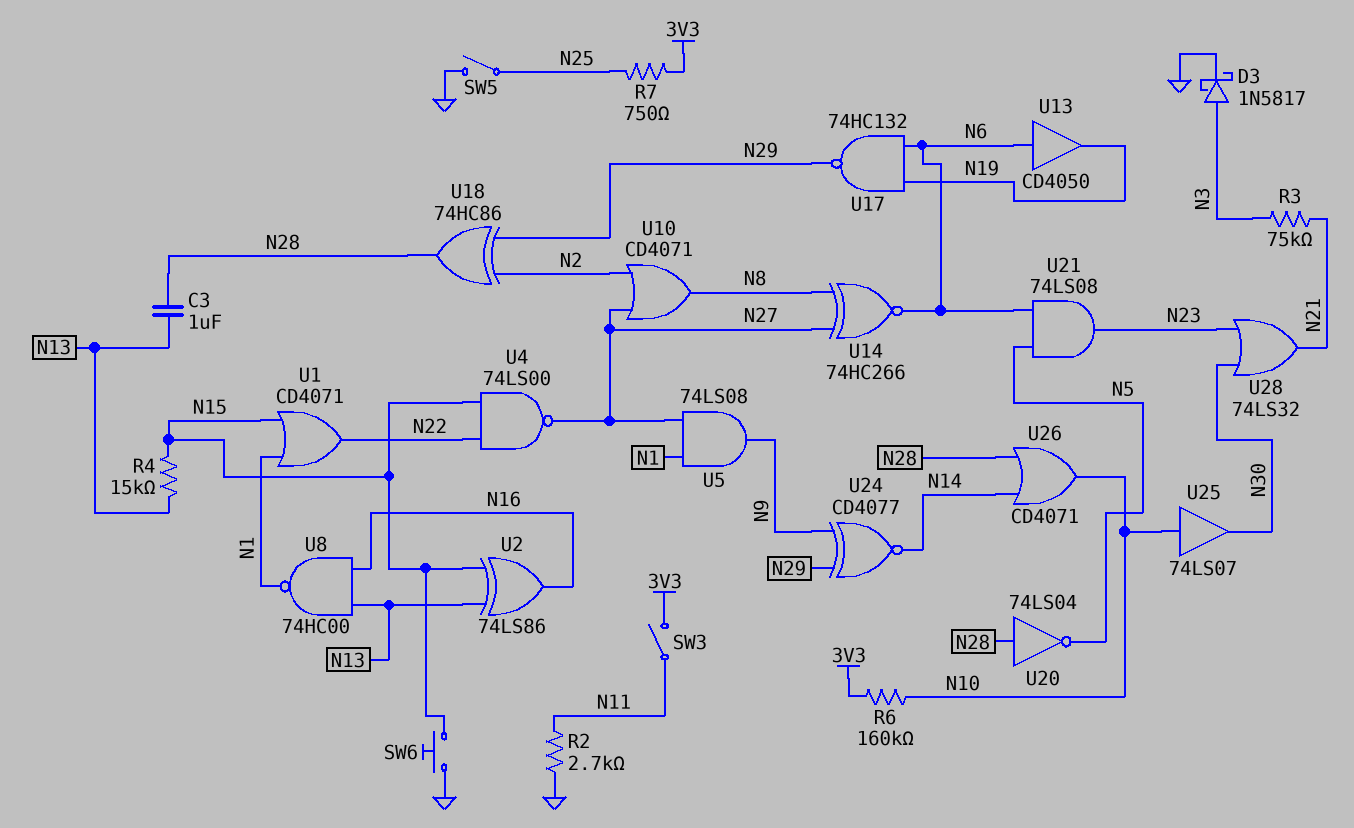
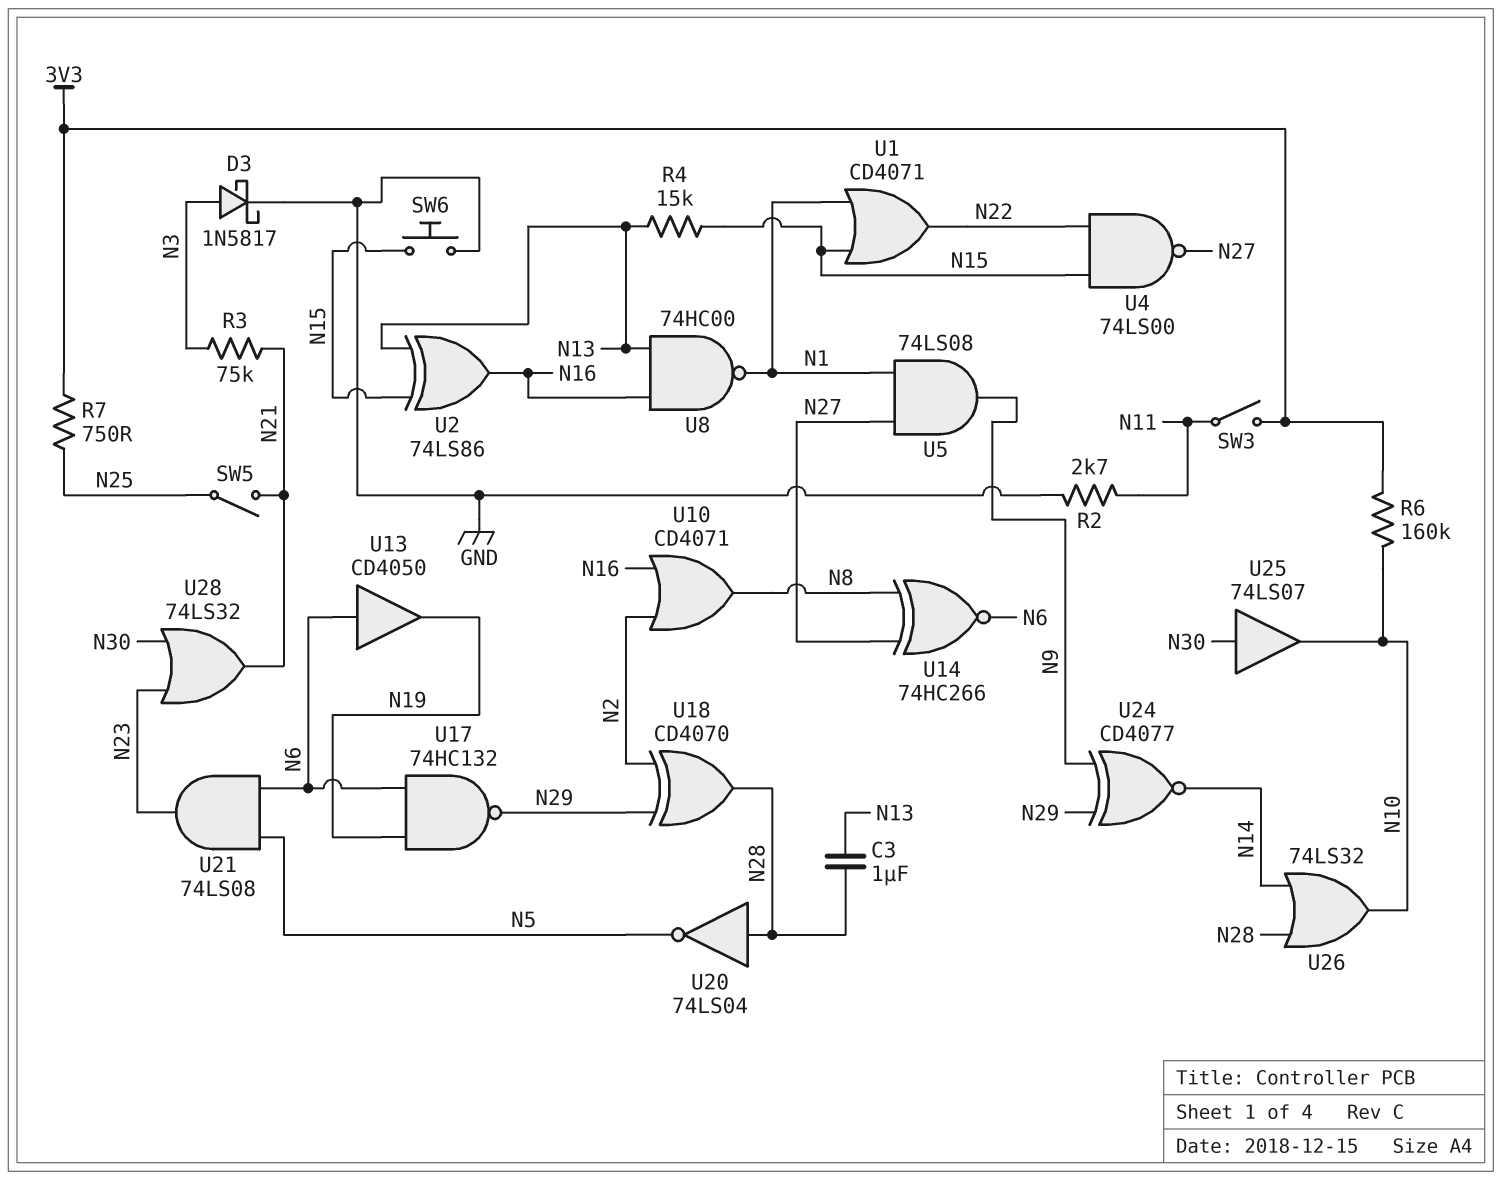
SW5: switch (GND, N25) -> switch (N21, N25)
U10: OR CD4071 (in N2, in N27, out N8) -> OR CD4071 (in N2, in N16, out N8)
U18: XOR 74HC86 (in N2, in N29, out N28) -> XOR CD4070 (in N2, in N29, out N28)
U25: buffer 74LS07 (in N10, out N30) -> buffer 74LS07 (in N30, out N10)
U26: OR CD4071 (in N14, in N28, out N10) -> OR 74LS32 (in N14, in N28, out N10)

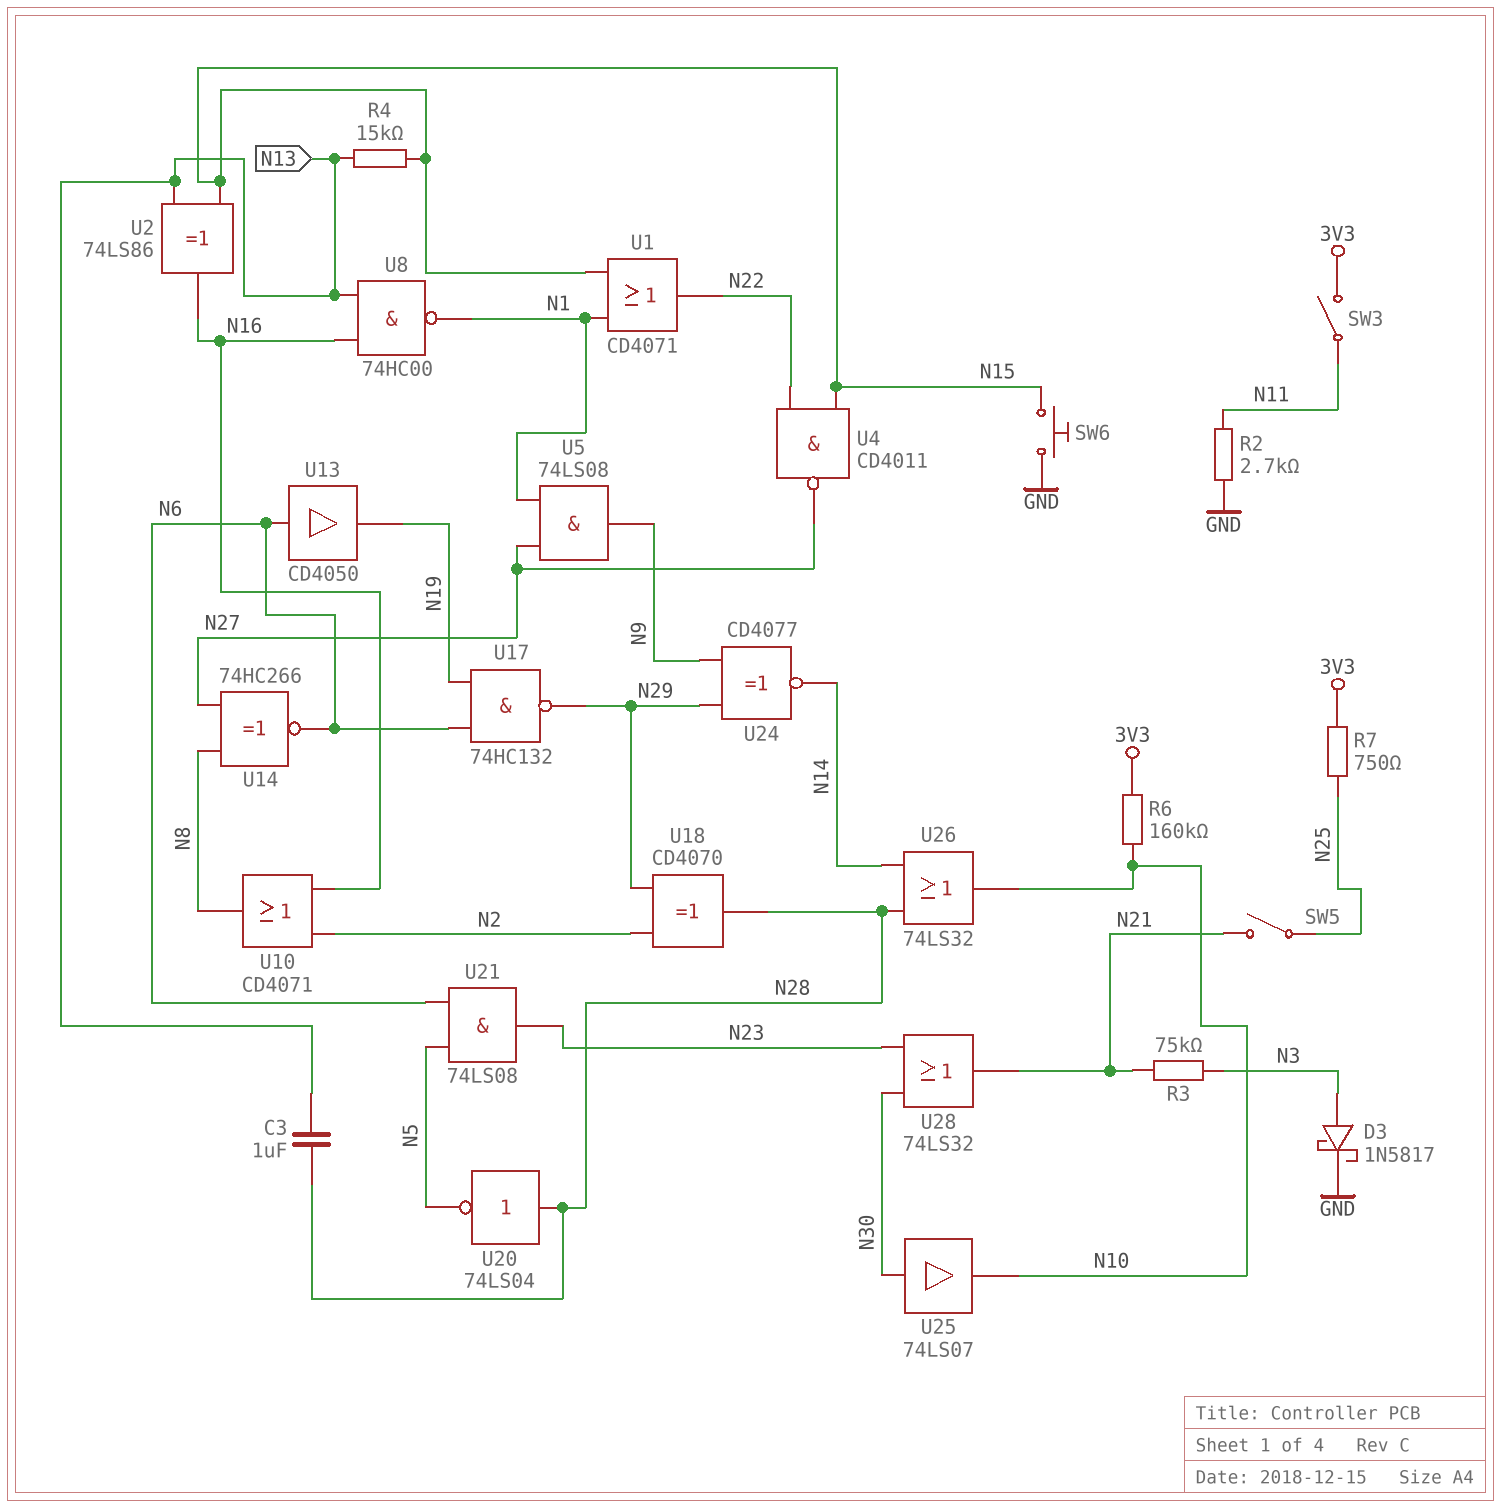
U4: NAND 74LS00 (in N15, in N22, out N27) -> NAND CD4011 (in N15, in N22, out N27)

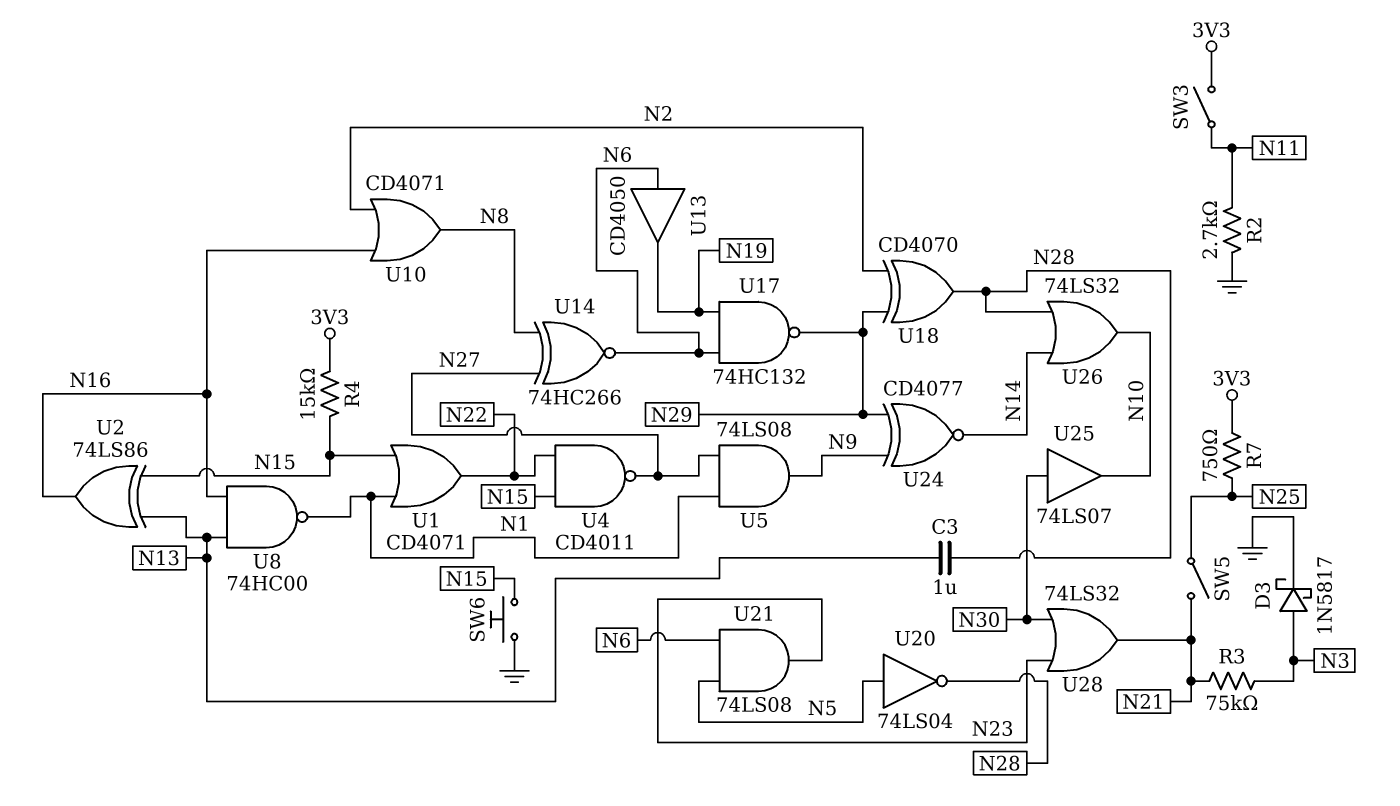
R4: 15k (N13, N15) -> 15k (3V3, N15)
R6: 160k (3V3, N10) -> none
U20: NOT 74LS04 (in N28, out N5) -> NOT 74LS04 (in N5, out N28)

